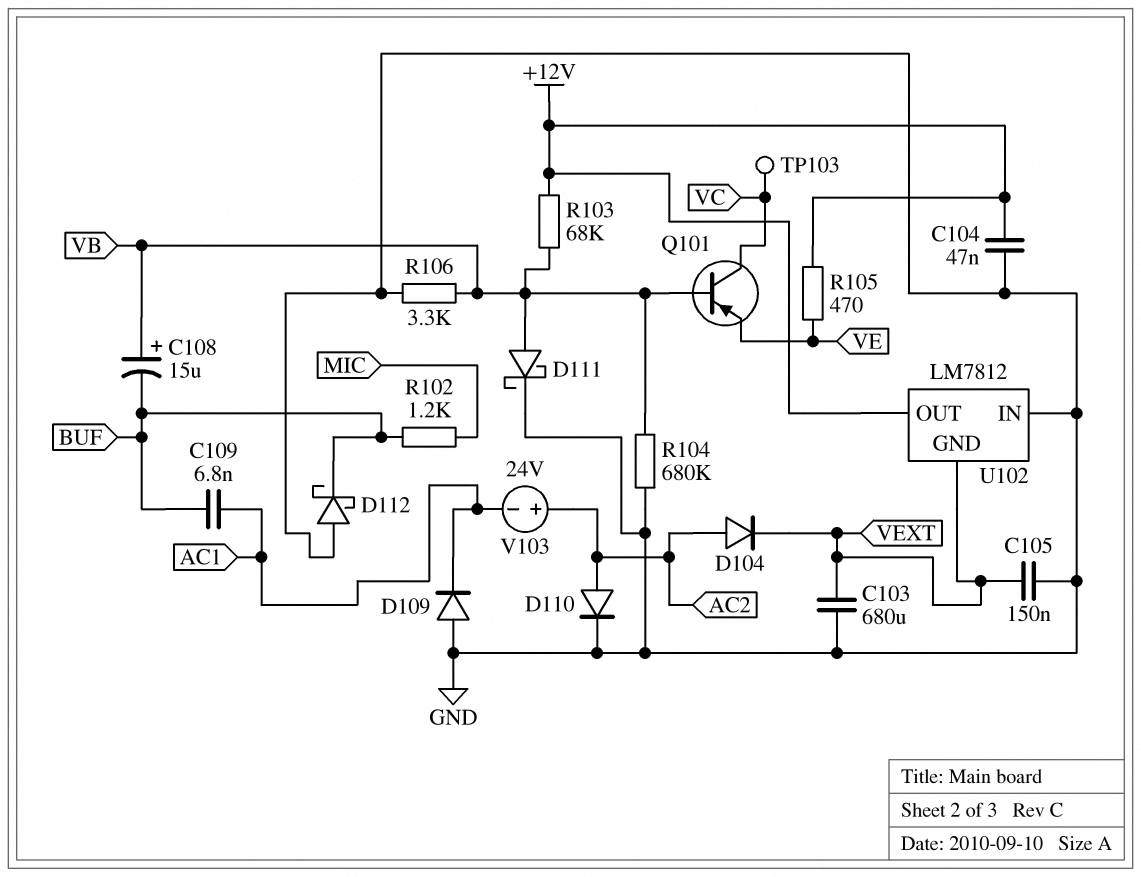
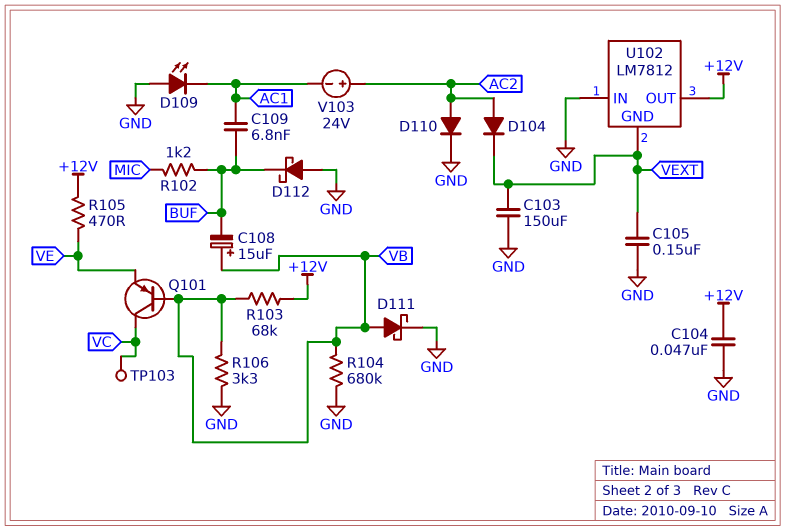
C103: 680uF (GND, VEXT) -> 150uF (GND, VEXT)
D109: diode (A GND, K AC1) -> LED (A GND, K AC1)

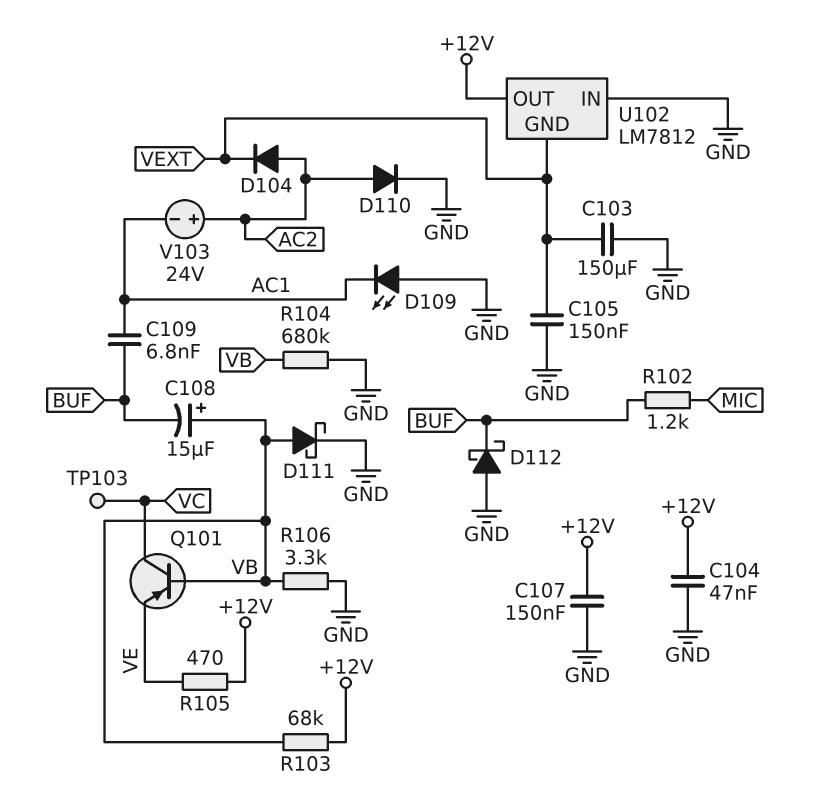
C107: none -> 150nF (+12V, GND)

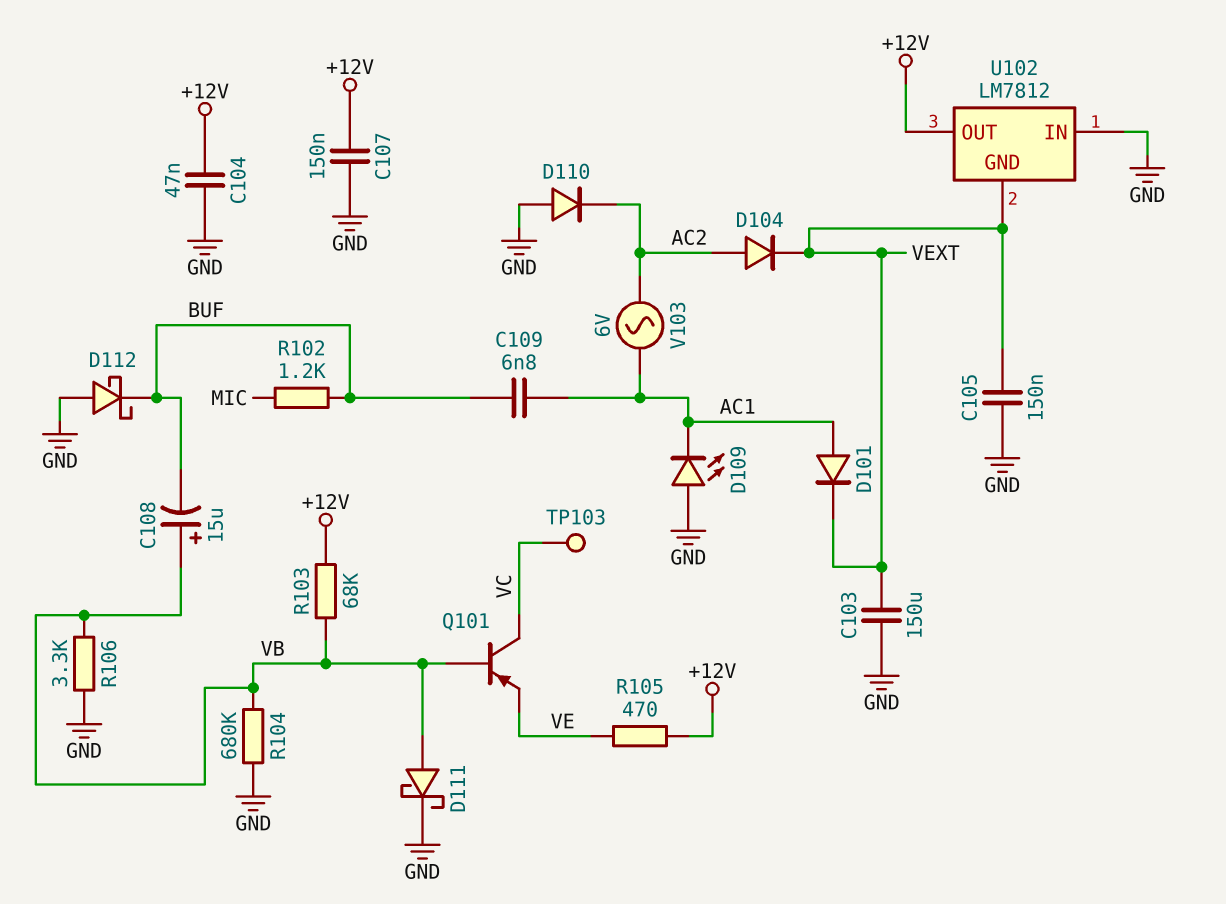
D101: none -> diode (A AC1, K VEXT)
D110: diode (A AC2, K GND) -> diode (A GND, K AC2)
V103: 24V (plus AC2, minus AC1) -> AC 6V (AC1, AC2)

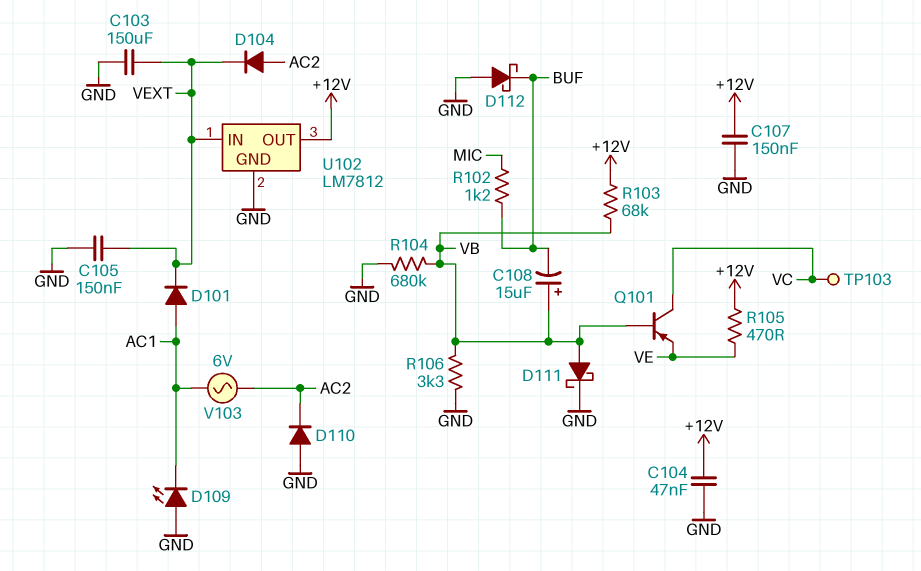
C109: 6.8nF (AC1, BUF) -> none
U102 pin GND: VEXT -> GND
U102 pin IN: GND -> VEXT

